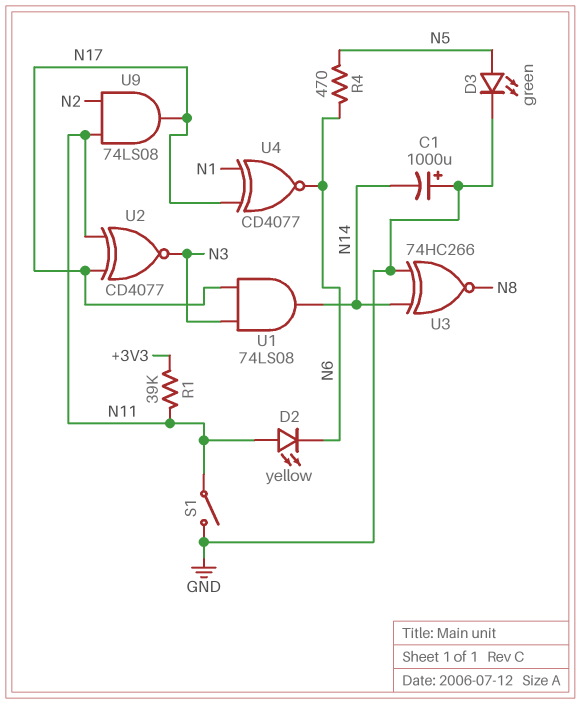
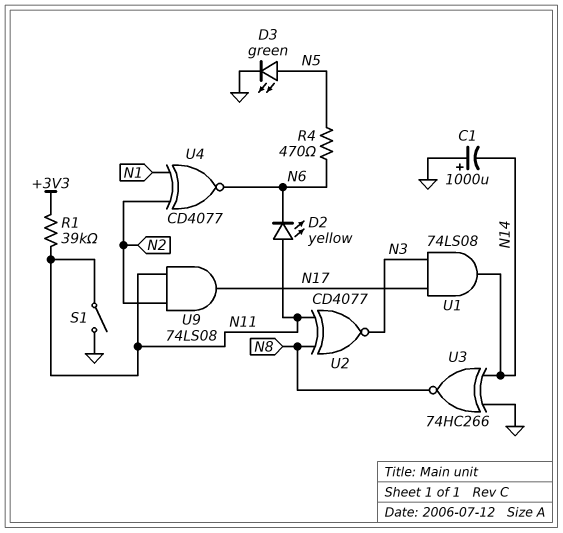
U2: XNOR CD4077 (in N11, in N17, out N3) -> XNOR CD4077 (in N8, in N11, out N3)
U4: XNOR CD4077 (in N1, in N17, out N6) -> XNOR CD4077 (in N1, in N2, out N6)

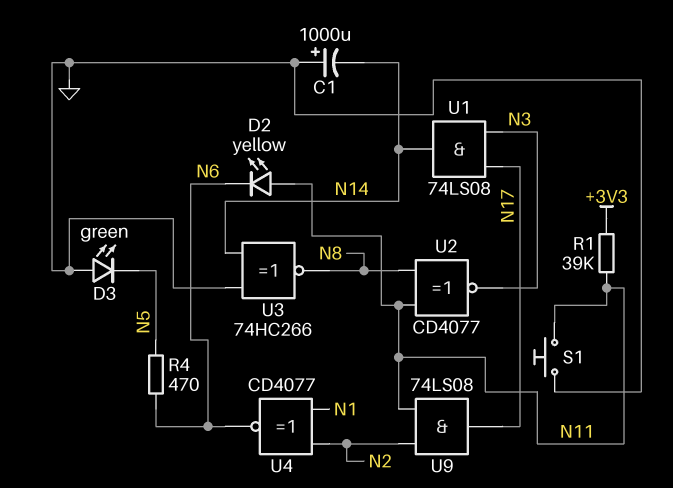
D3: LED green (A N5, K GND) -> LED green (A GND, K N5)
S1: switch (GND, N11) -> button (GND, N11)

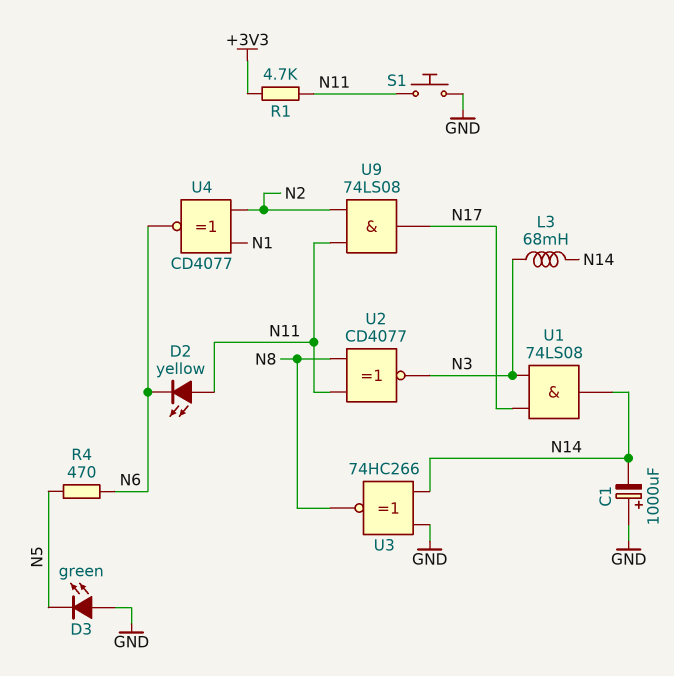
L3: none -> 68mH (N3, N14)
R1: 39k (+3V3, N11) -> 4.7k (+3V3, N11)

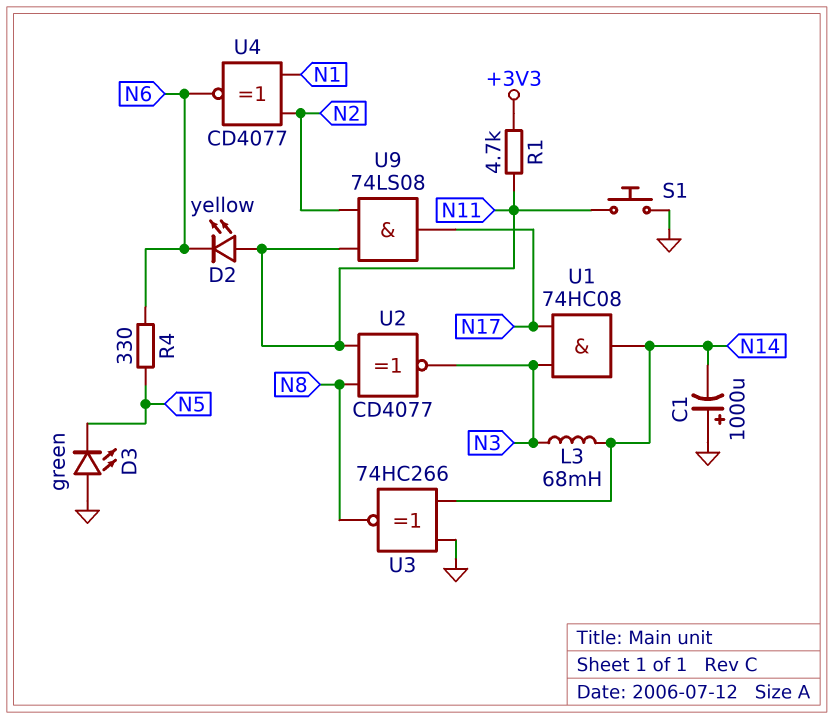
R4: 470 (N5, N6) -> 330 (N5, N6)
U1: AND 74LS08 (in N3, in N17, out N14) -> AND 74HC08 (in N3, in N17, out N14)

